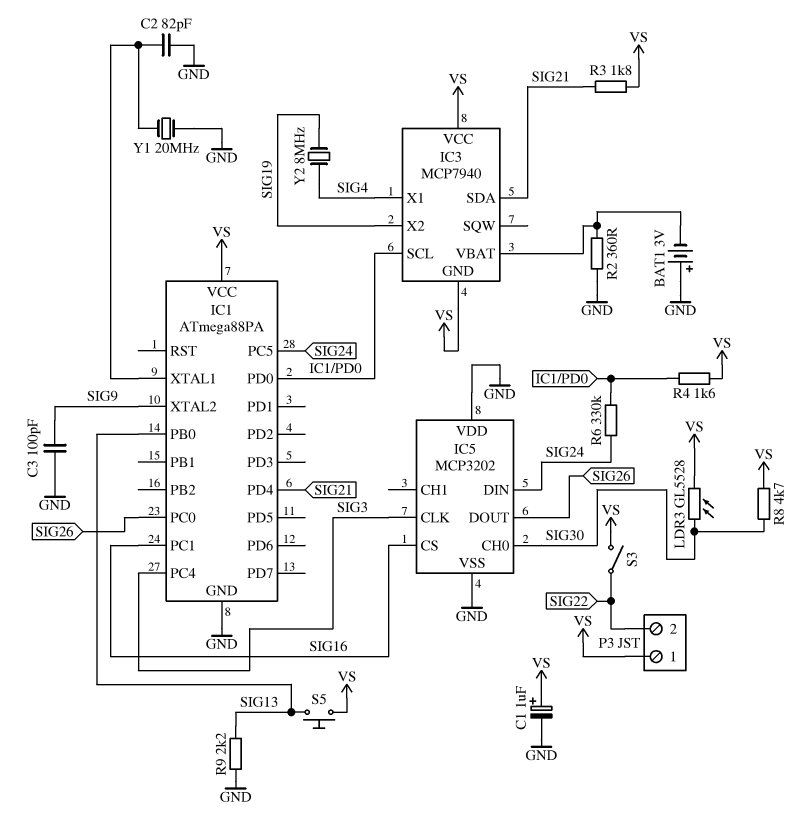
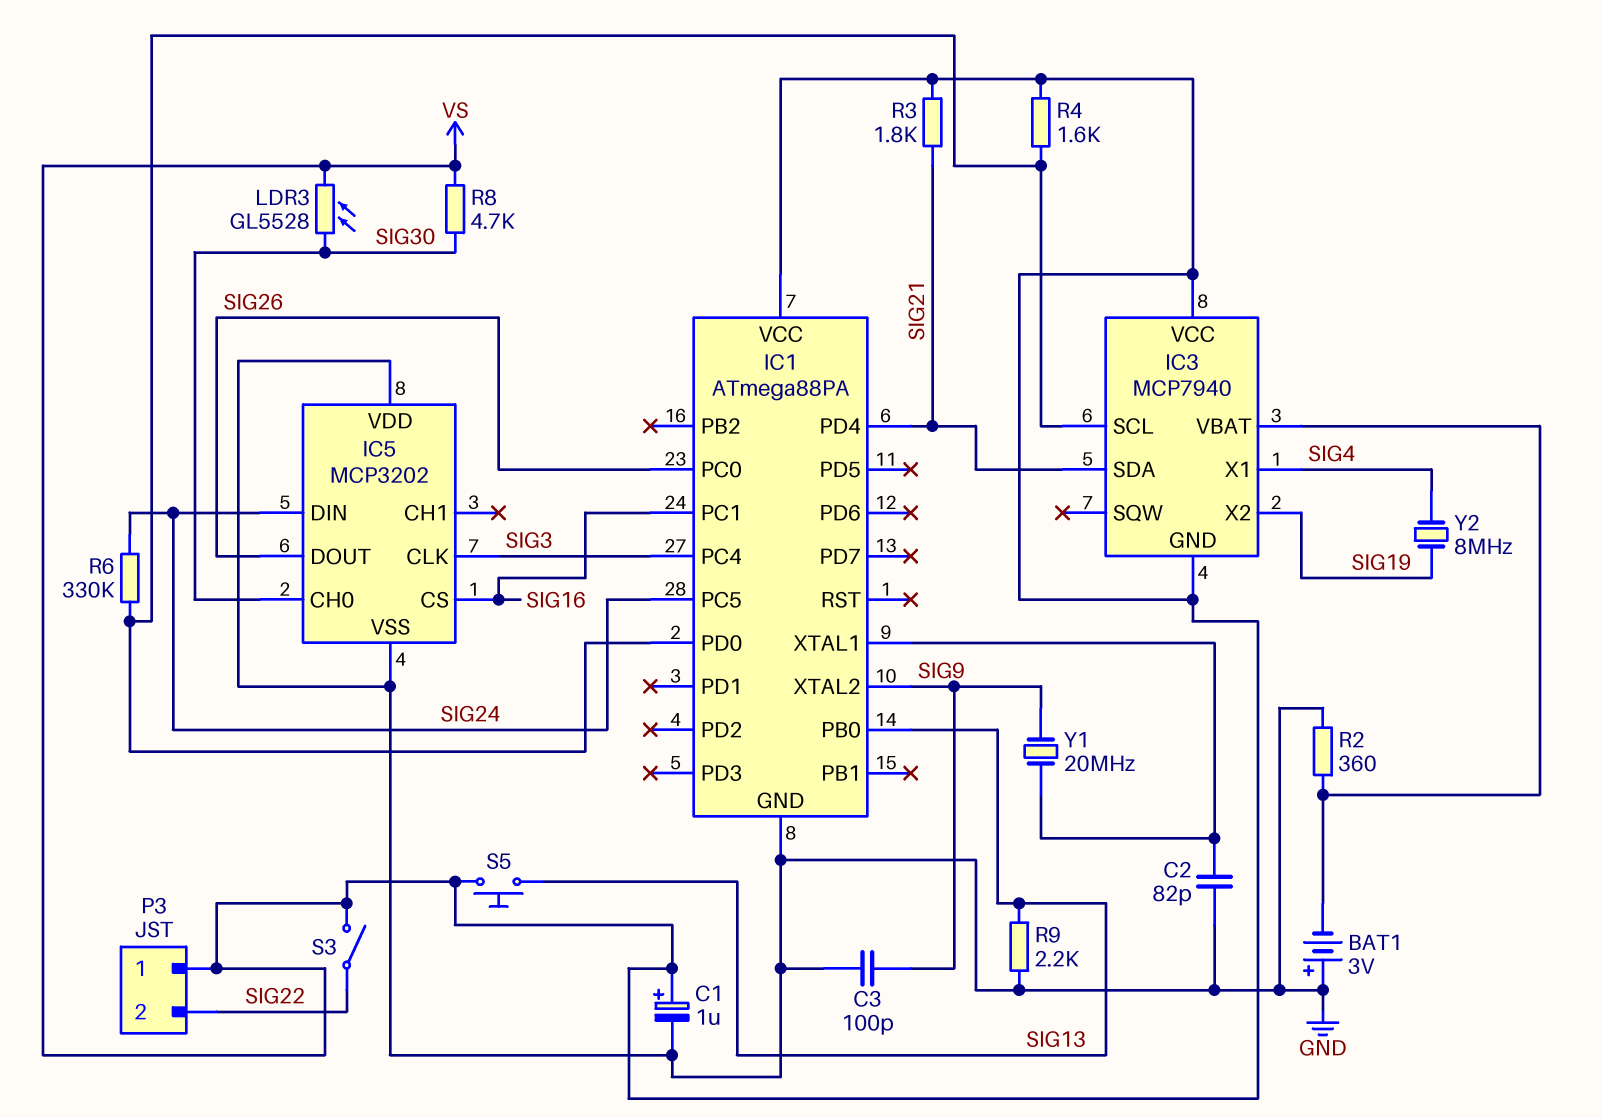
Y1: 20MHz (GND, IC1/XTAL1) -> 20MHz (IC1/XTAL1, SIG9)

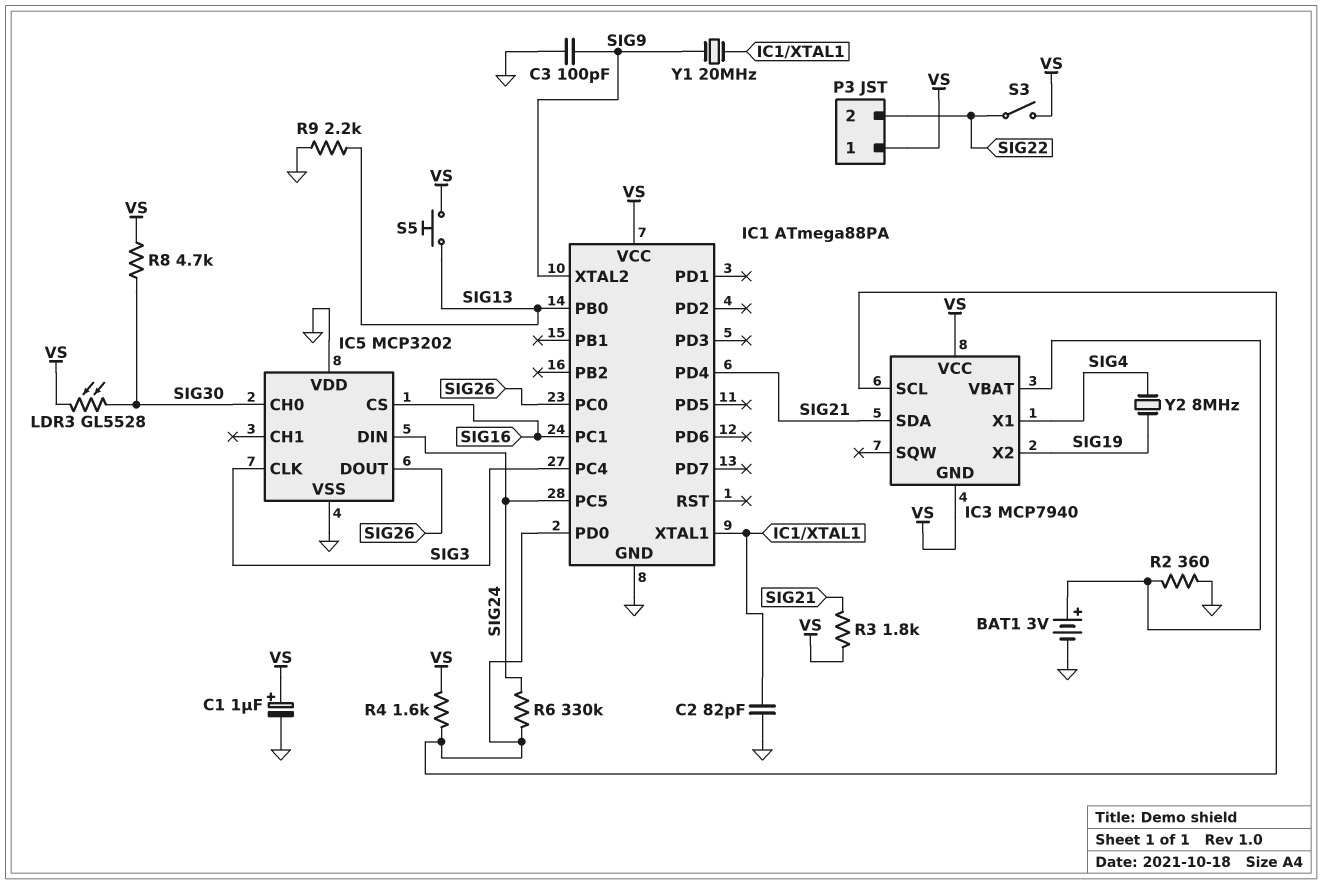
BAT1: 3V (plus GND, minus IC3/VBAT) -> 3V (plus IC3/VBAT, minus GND)

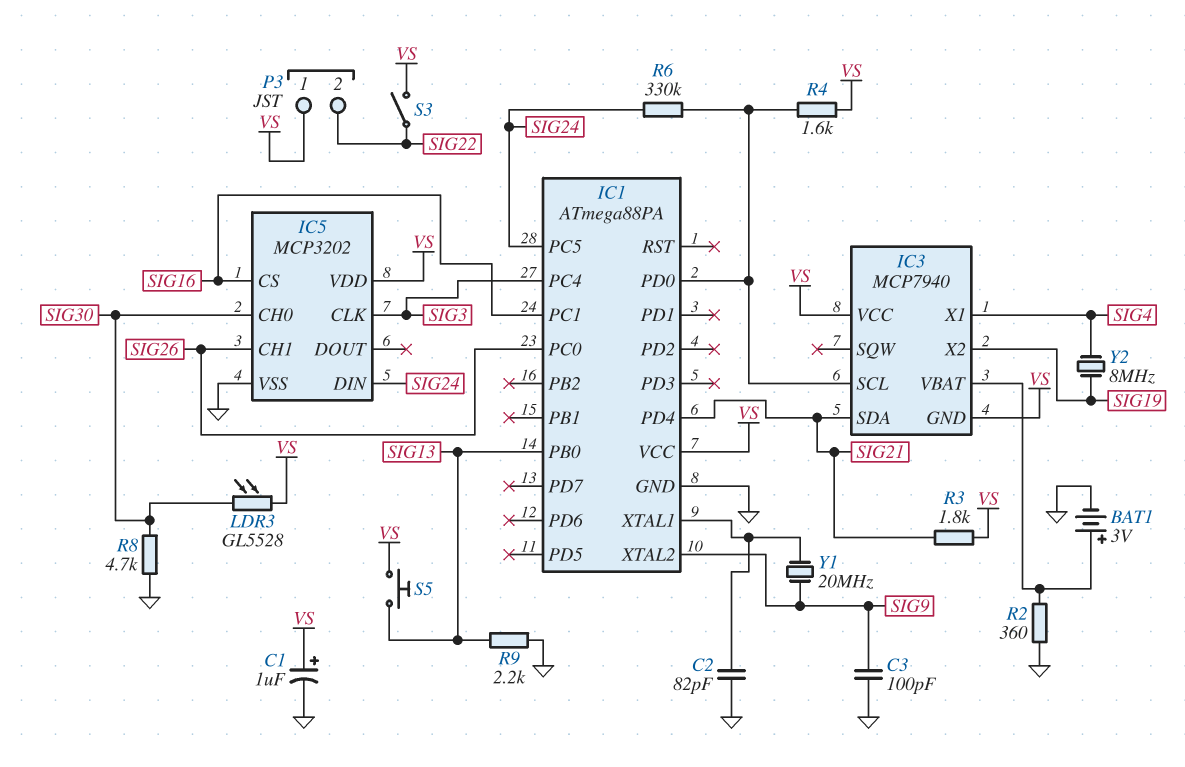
IC5 pin CH1: none -> SIG26
IC5 pin DOUT: SIG26 -> none
IC5 pin VDD: GND -> VS
R8: 4.7k (SIG30, VS) -> 4.7k (GND, SIG30)

